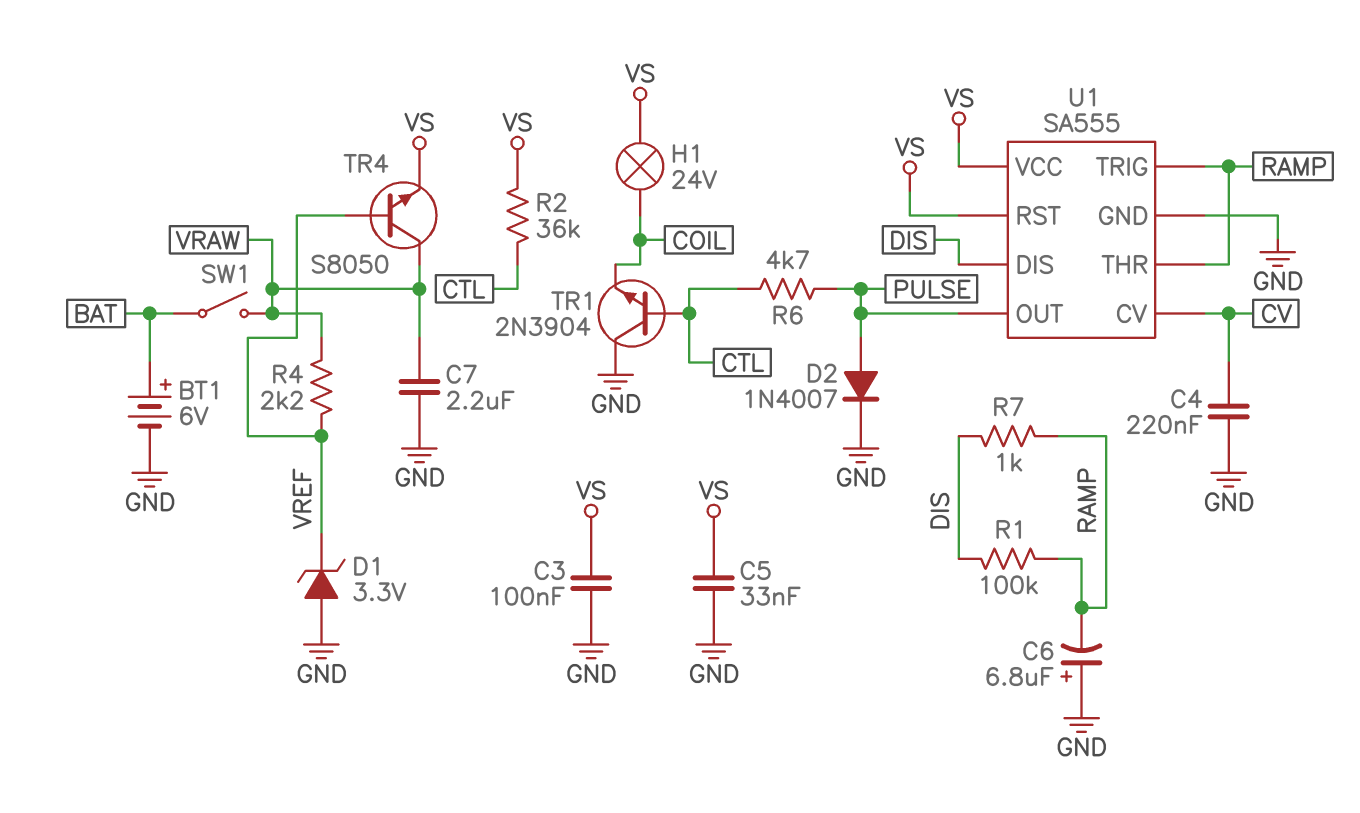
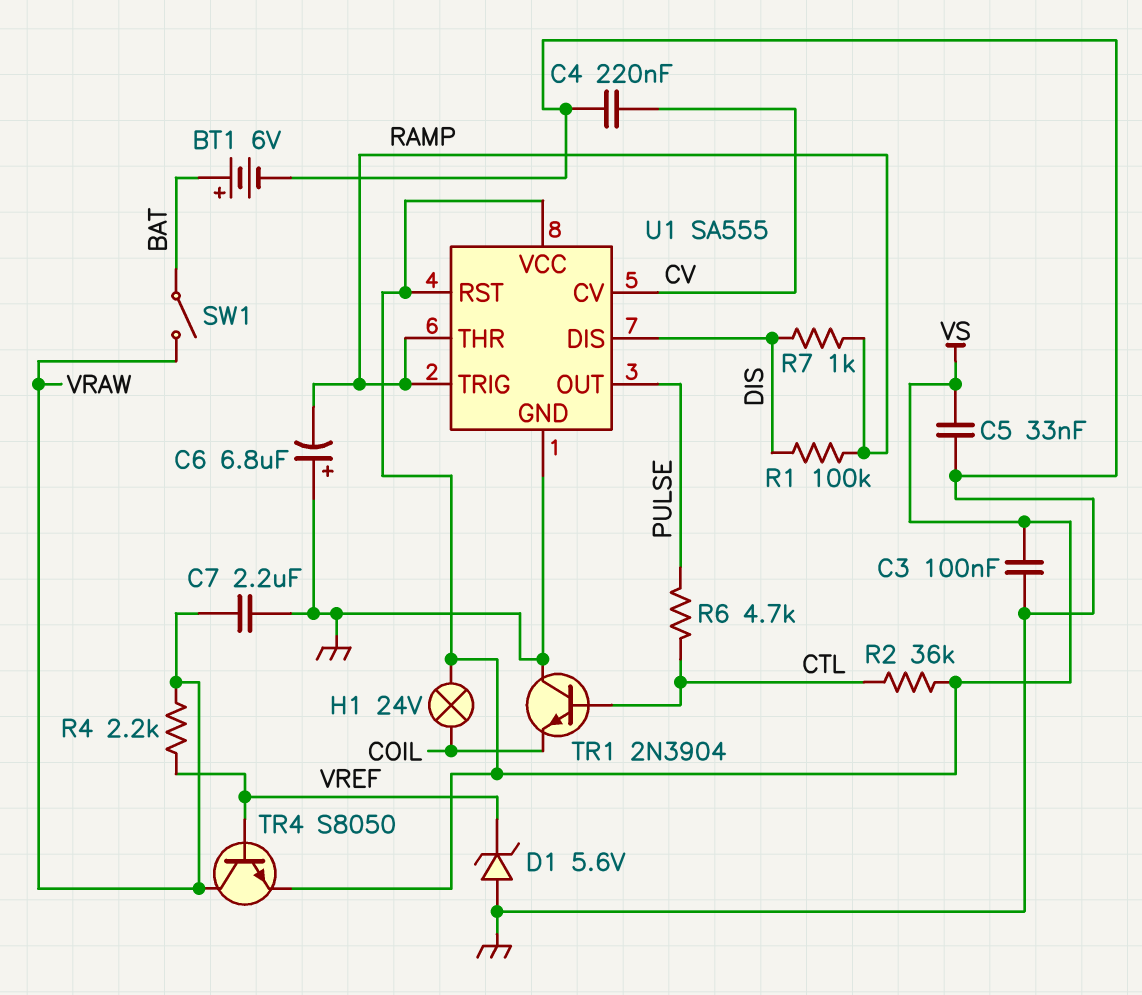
D1: zener 3.3V (A GND, K VREF) -> zener 5.6V (A GND, K VREF)
D2: diode 1N4007 (A PULSE, K GND) -> none

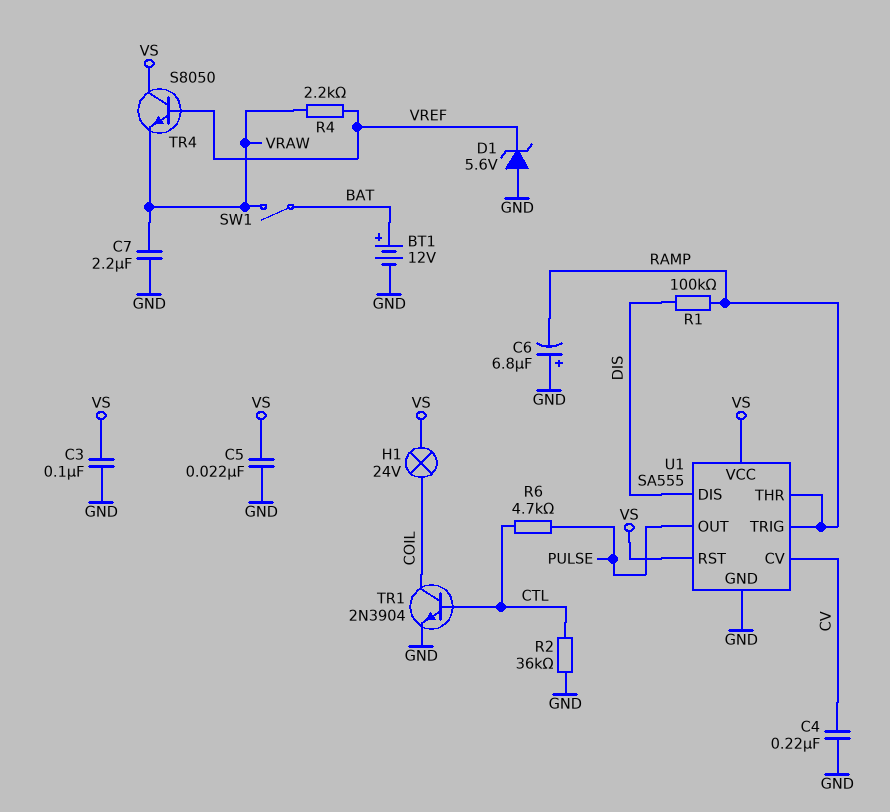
BT1: 6V (plus BAT, minus GND) -> 12V (plus BAT, minus GND)
C5: 33nF (GND, VS) -> 22nF (GND, VS)
R2: 36k (CTL, VS) -> 36k (CTL, GND)
R7: 1k (DIS, RAMP) -> none
TR1: NPN 2N3904 (B CTL, C GND, E COIL) -> NPN 2N3904 (B CTL, C COIL, E GND)
TR4: NPN S8050 (B VREF, C VRAW, E VS) -> NPN S8050 (B VREF, C VS, E VRAW)

